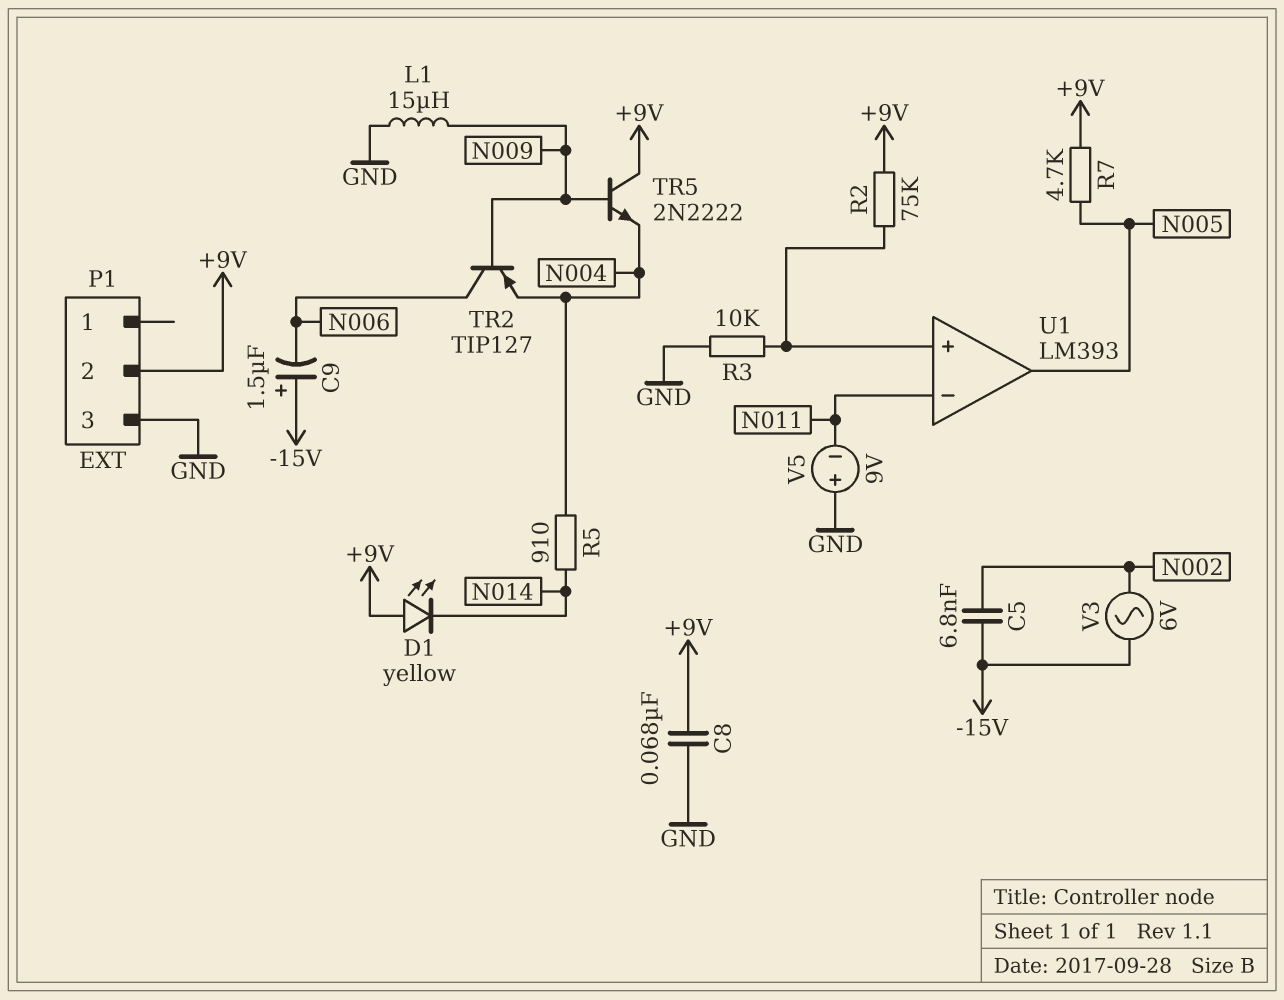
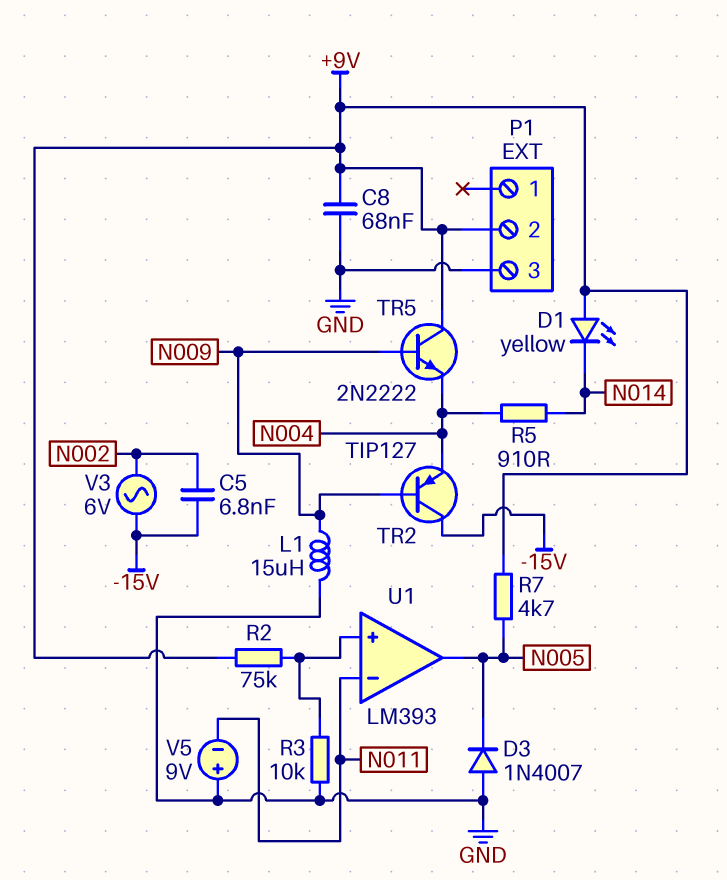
C9: 1.5uF (plus -15V, minus N006) -> none
D3: none -> diode 1N4007 (A GND, K N005)
TR2: PNP TIP127 (B N009, C N006, E N004) -> PNP TIP127 (B N009, C -15V, E N004)

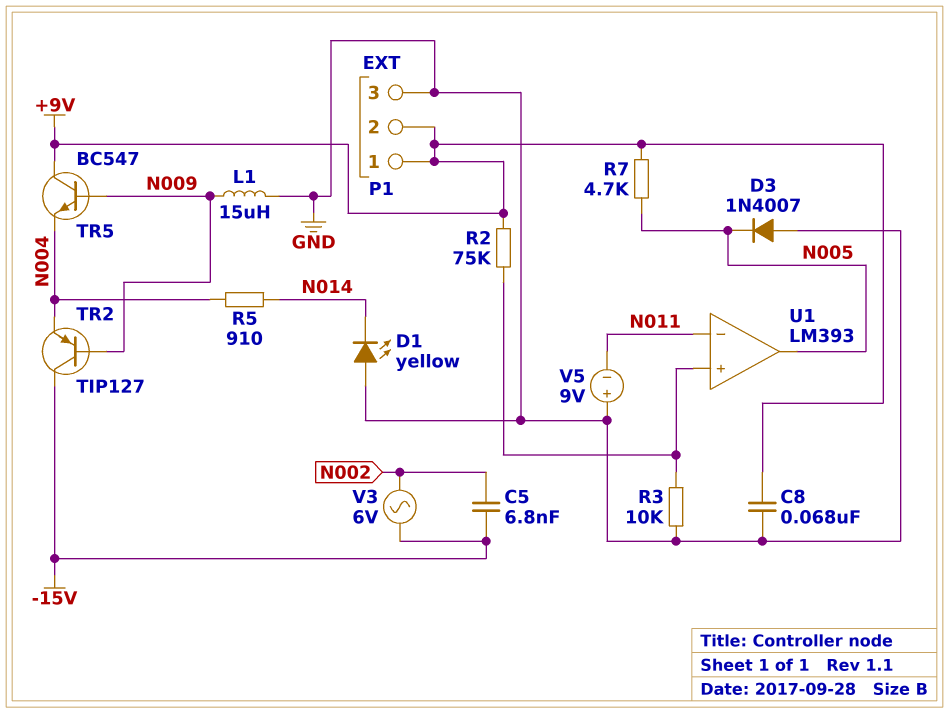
D1: LED yellow (A +9V, K N014) -> LED yellow (A GND, K N014)
P1 pin 1: none -> +9V
TR5: NPN 2N2222 (B N009, C +9V, E N004) -> NPN BC547 (B N009, C +9V, E N004)

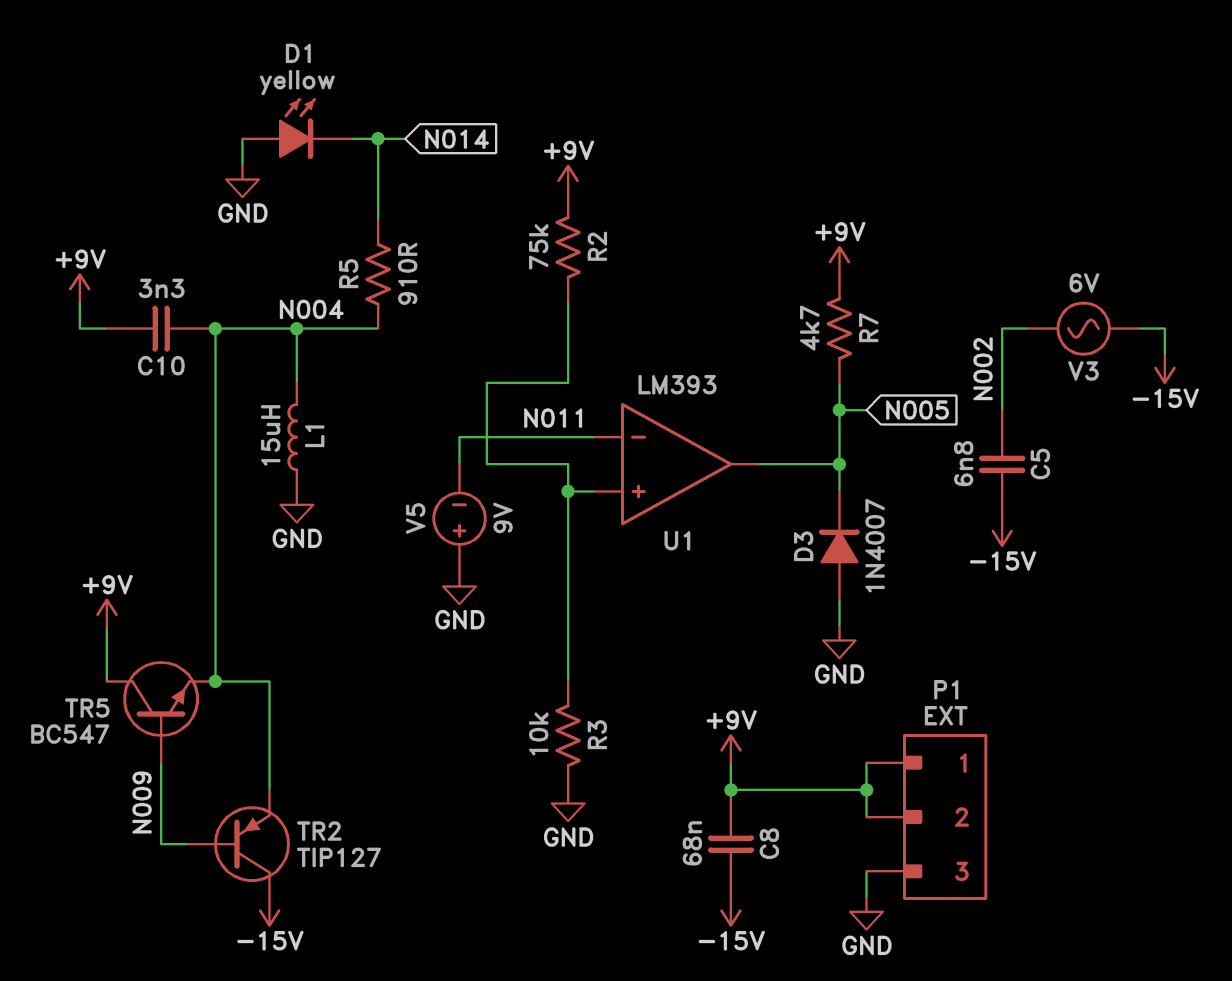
C8: 68nF (+9V, GND) -> 68nF (+9V, -15V)
C10: none -> 3.3nF (+9V, N004)
L1: 15uH (GND, N009) -> 15uH (GND, N004)

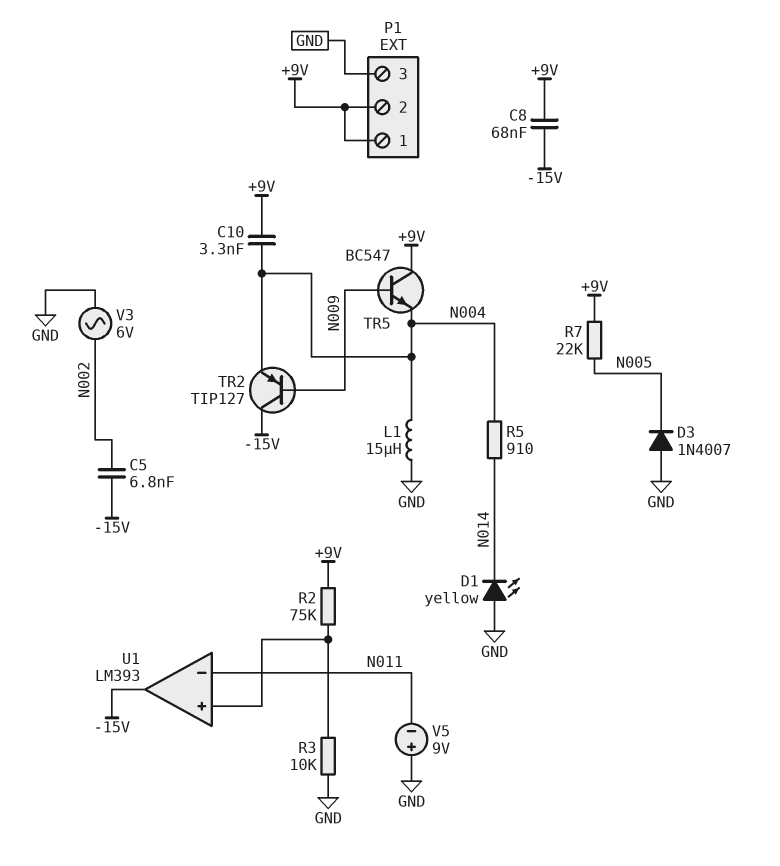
R7: 4.7k (+9V, N005) -> 22k (+9V, N005)
U1 pin out: N005 -> -15V
V3: AC 6V (-15V, N002) -> AC 6V (GND, N002)

